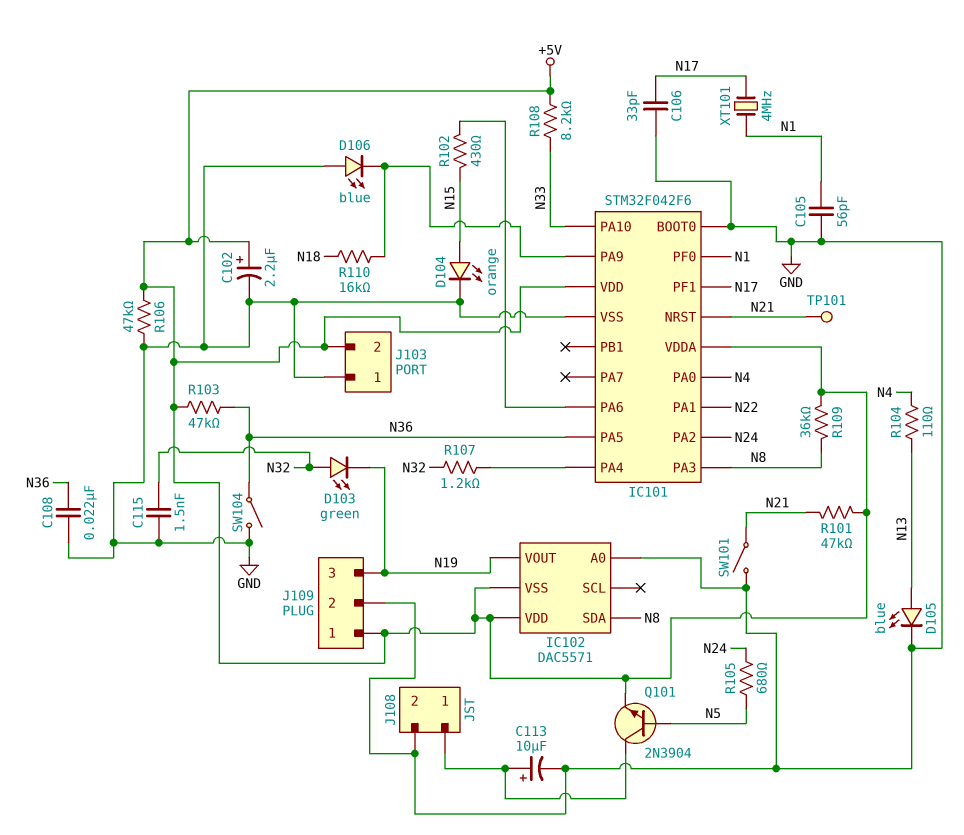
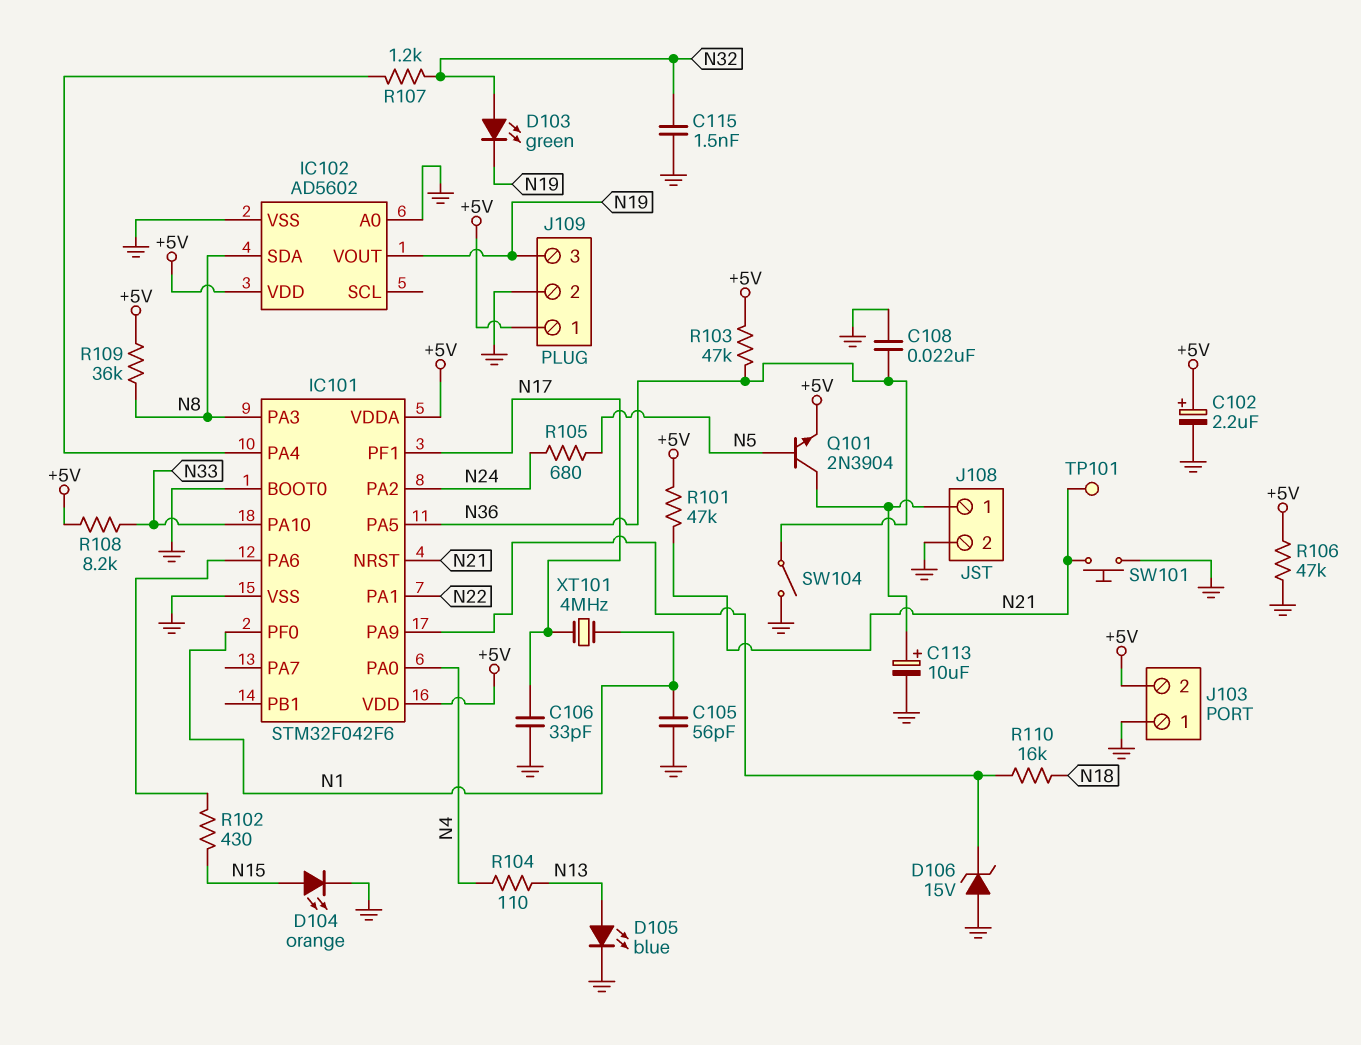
D106: LED blue (A GND, K IC101/PA9) -> zener 15V (A GND, K IC101/PA9)
IC102: DAC5571 -> AD5602
IC102 pin VSS: +5V -> GND
SW101: switch (GND, N21) -> button (GND, N21)

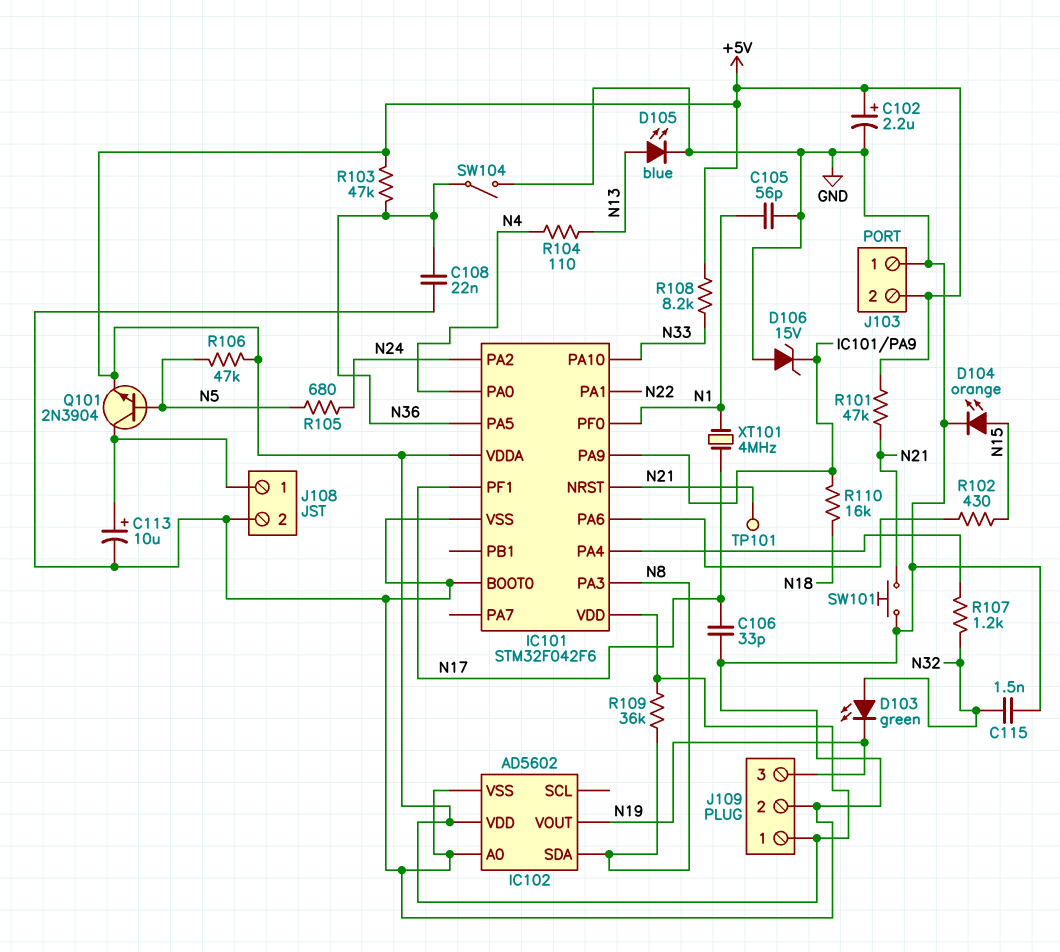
R106: 47k (+5V, GND) -> 47k (+5V, N5)

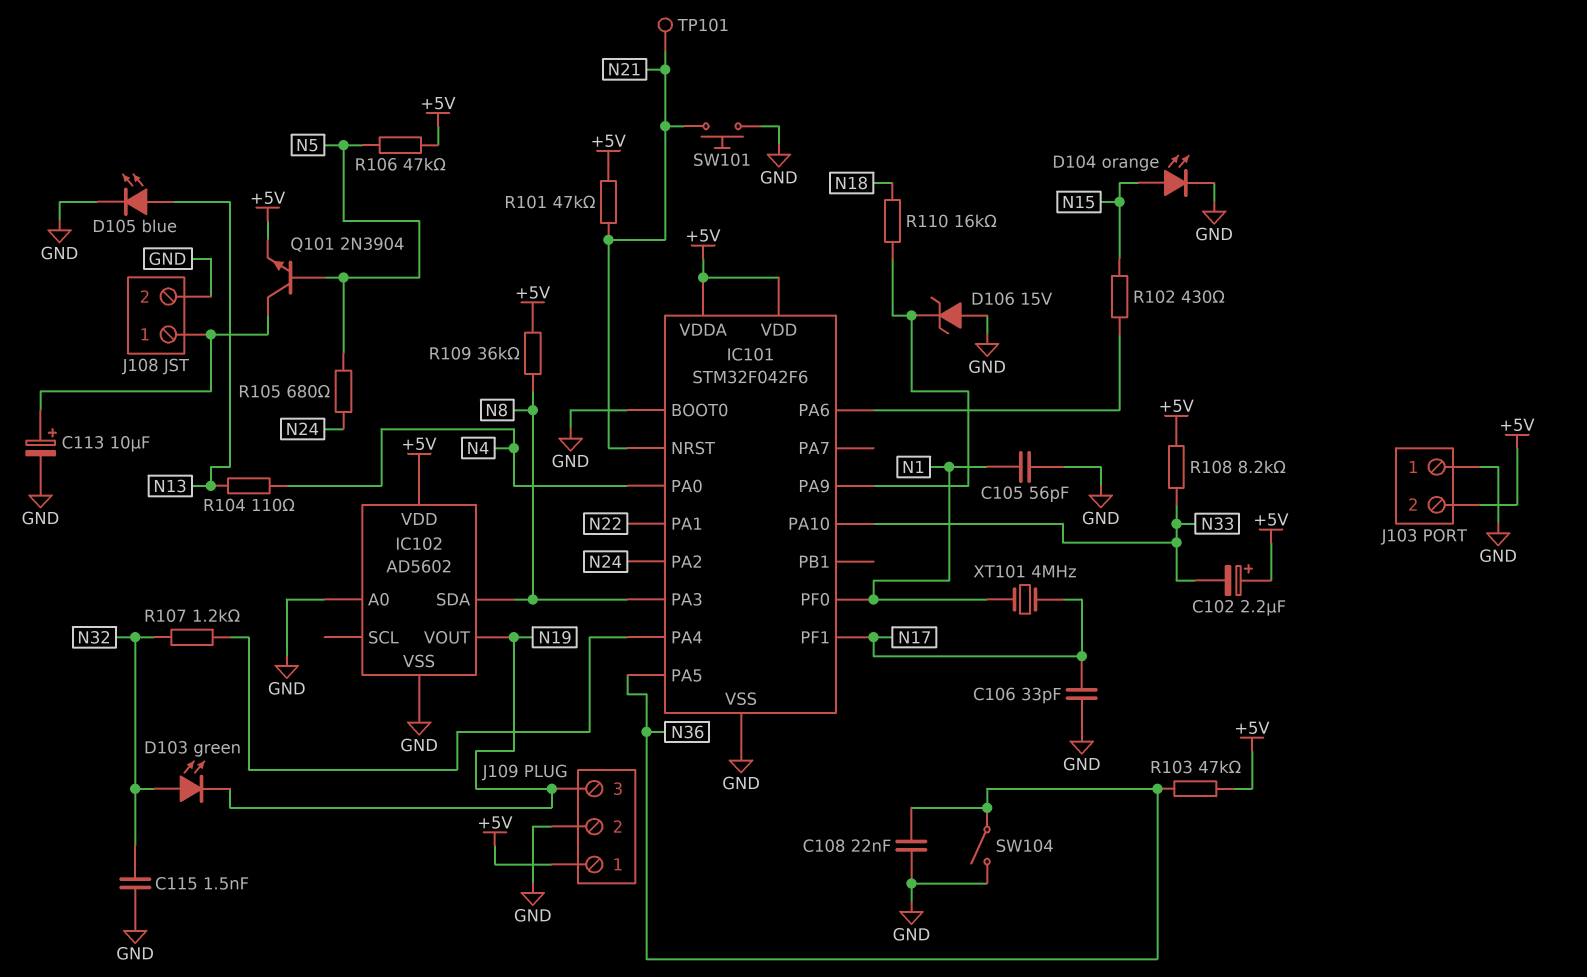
C102: 2.2uF (plus +5V, minus GND) -> 2.2uF (plus +5V, minus N33)

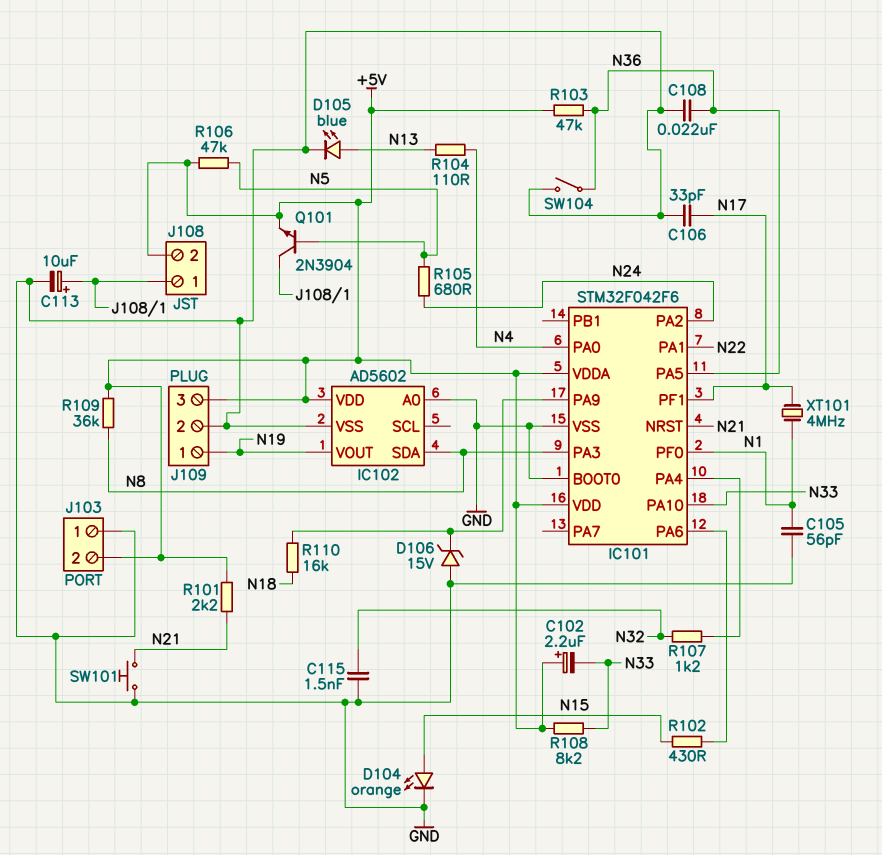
D103: LED green (A N32, K N19) -> none
J108 pin 2: GND -> +5V
J109 pin 1: +5V -> N19
J109 pin 3: N19 -> +5V
R101: 47k (+5V, N21) -> 2.2k (+5V, N21)
TP101: test point (N21) -> none

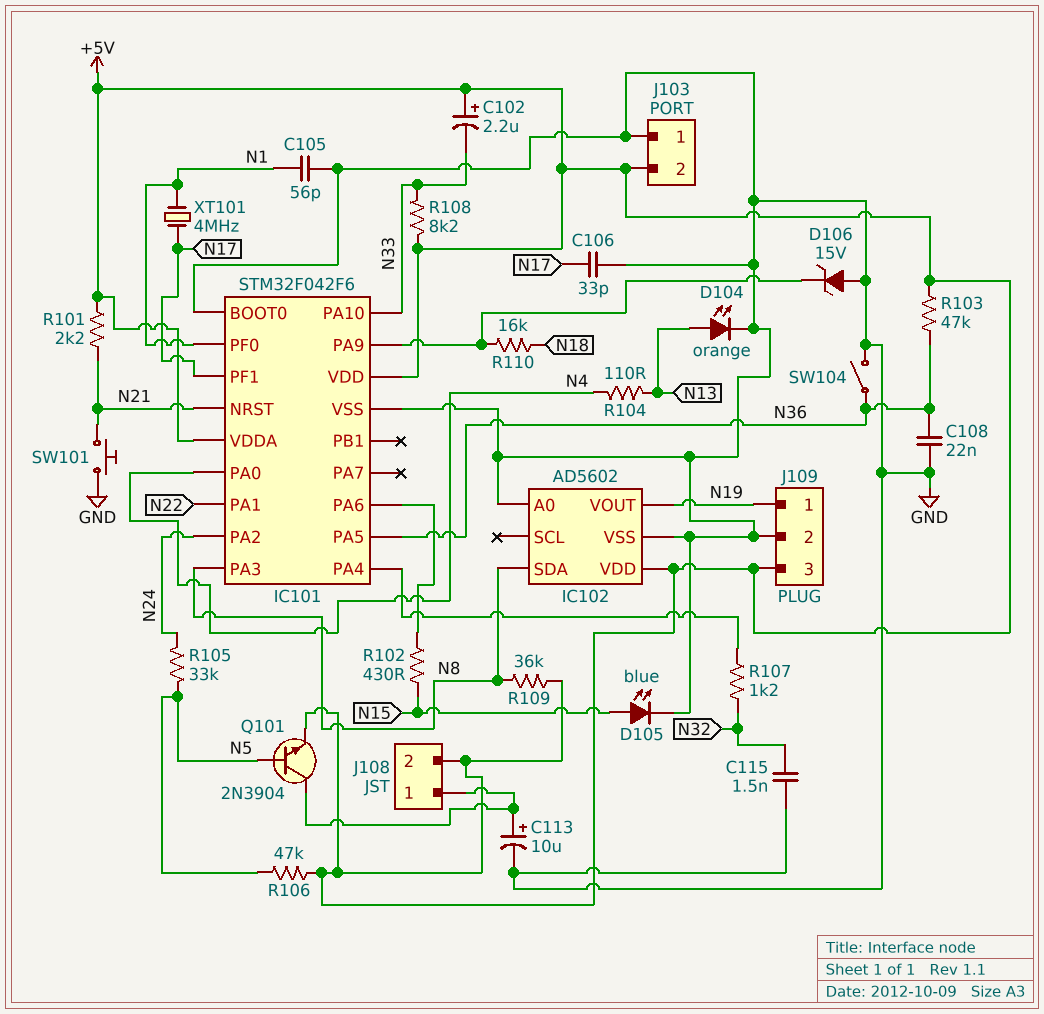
D104: LED orange (A N15, K GND) -> LED orange (A N13, K GND)
D105: LED blue (A N13, K GND) -> LED blue (A N15, K GND)
R105: 680 (N5, N24) -> 33k (N5, N24)

